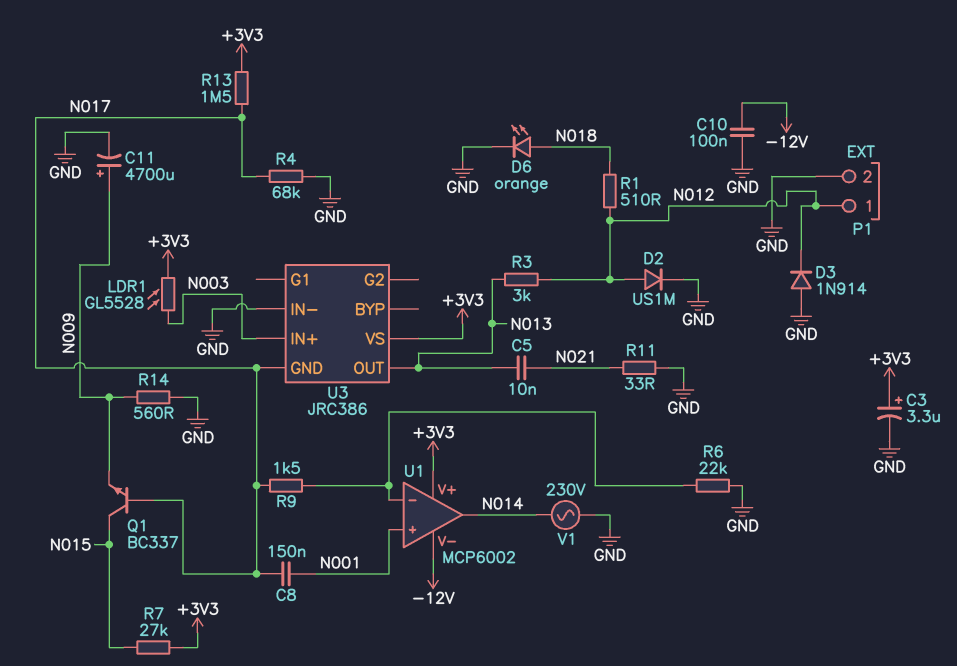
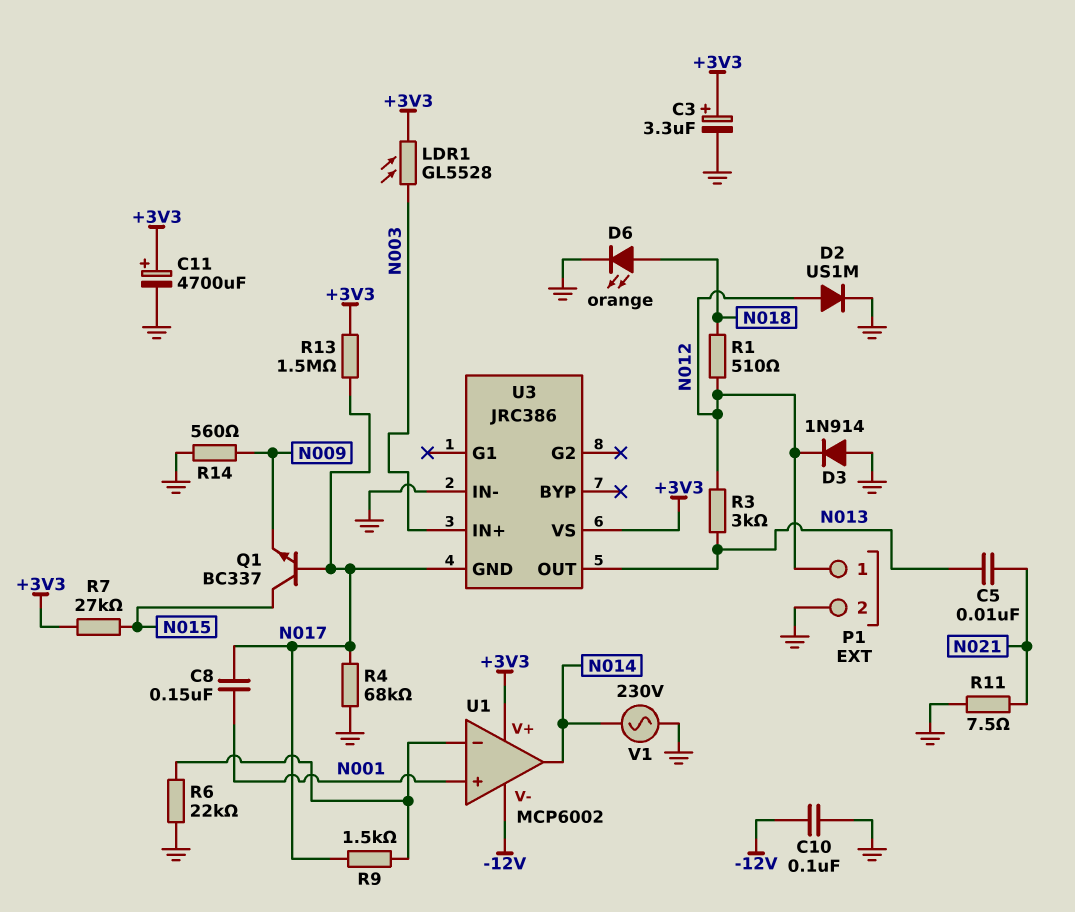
C11: 4700uF (plus N009, minus GND) -> 4700uF (plus +3V3, minus GND)
R11: 33 (GND, N021) -> 7.5 (GND, N021)

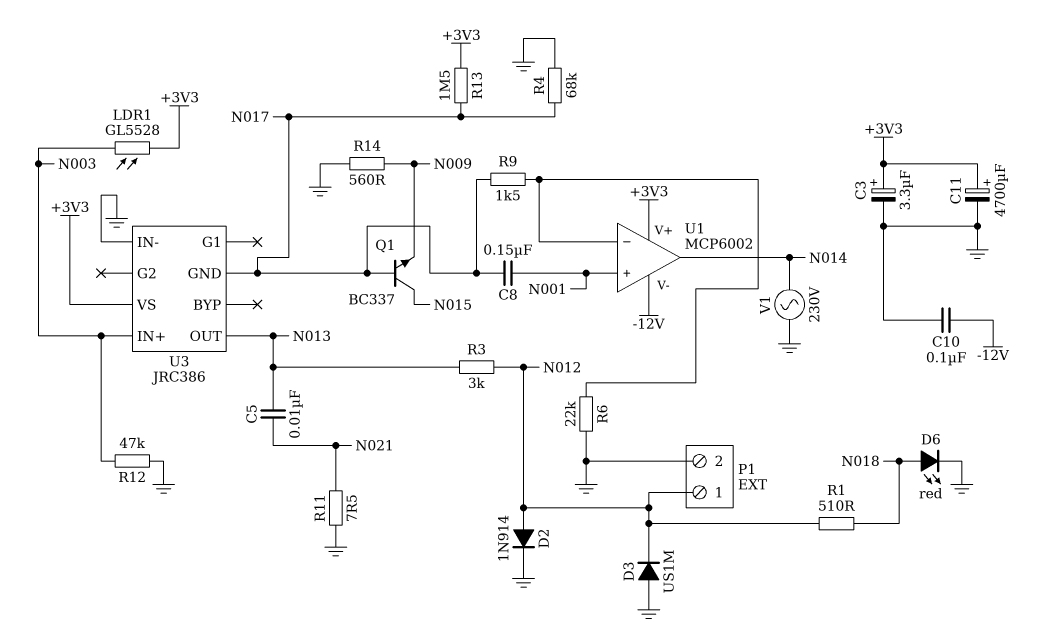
D2: diode US1M (A N012, K GND) -> diode 1N914 (A N012, K GND)
D3: diode 1N914 (A GND, K N012) -> diode US1M (A GND, K N012)
D6: LED orange (A N018, K GND) -> LED red (A N018, K GND)
R7: 27k (+3V3, N015) -> none
R12: none -> 47k (GND, N003)

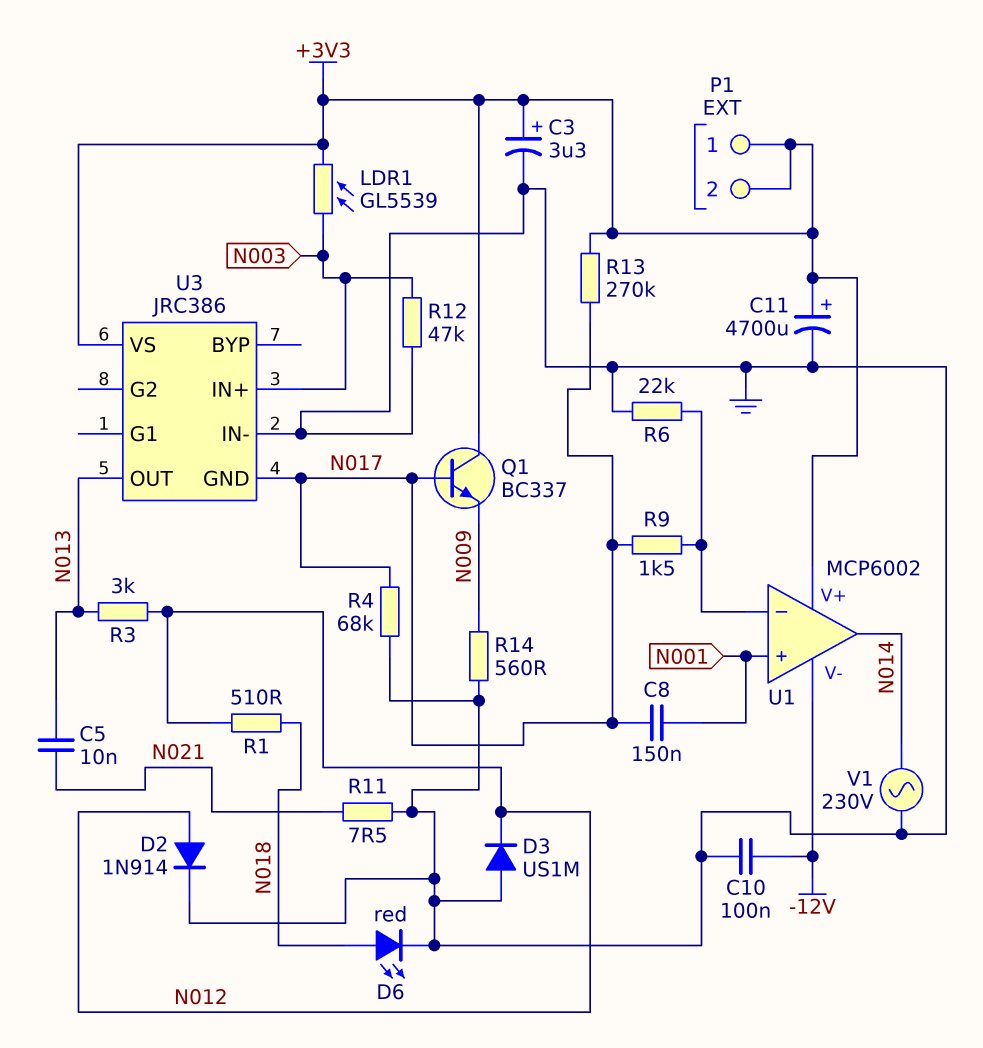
LDR1: GL5528 (+3V3, N003) -> GL5539 (+3V3, N003)
P1 pin 1: N012 -> +3V3
P1 pin 2: GND -> +3V3
Q1: NPN BC337 (B N017, C N015, E N009) -> NPN BC337 (B N017, C +3V3, E N009)
R13: 1.5M (+3V3, N017) -> 270k (+3V3, N017)

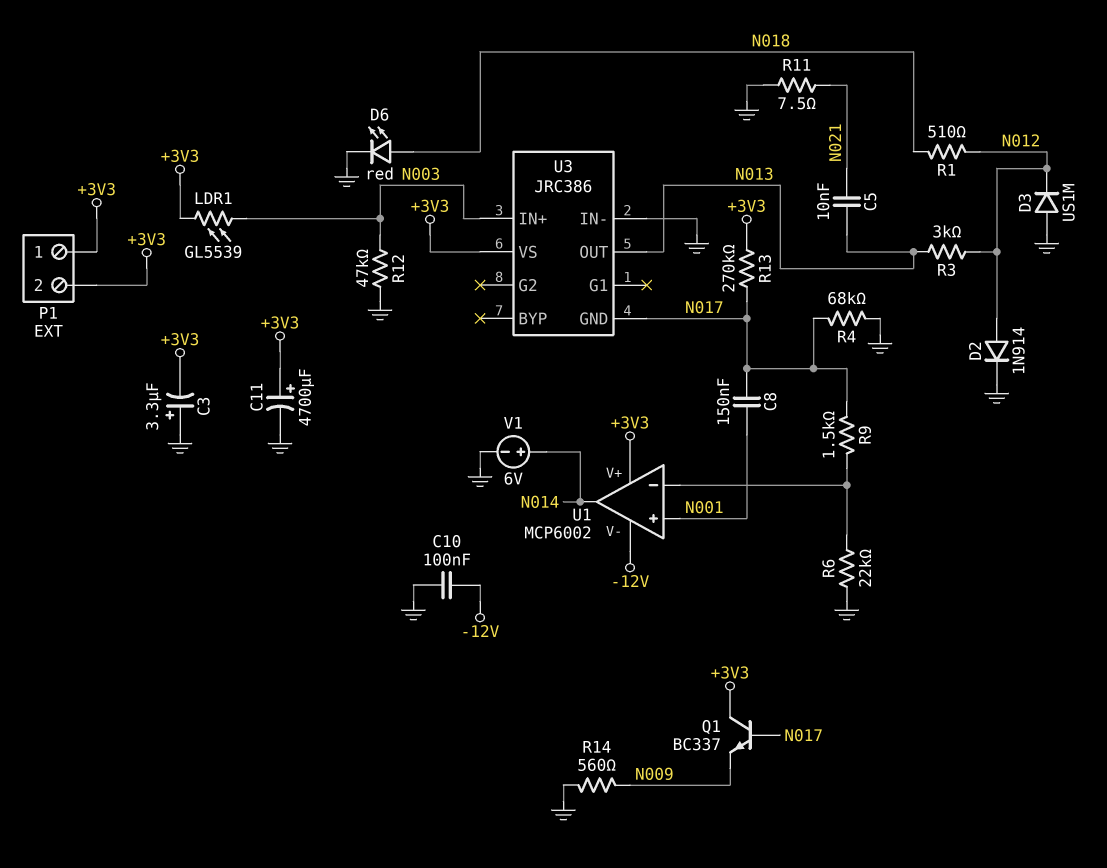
C3: 3.3uF (plus +3V3, minus GND) -> 3.3uF (plus GND, minus +3V3)
V1: AC 230V (GND, N014) -> 6V (plus N014, minus GND)

